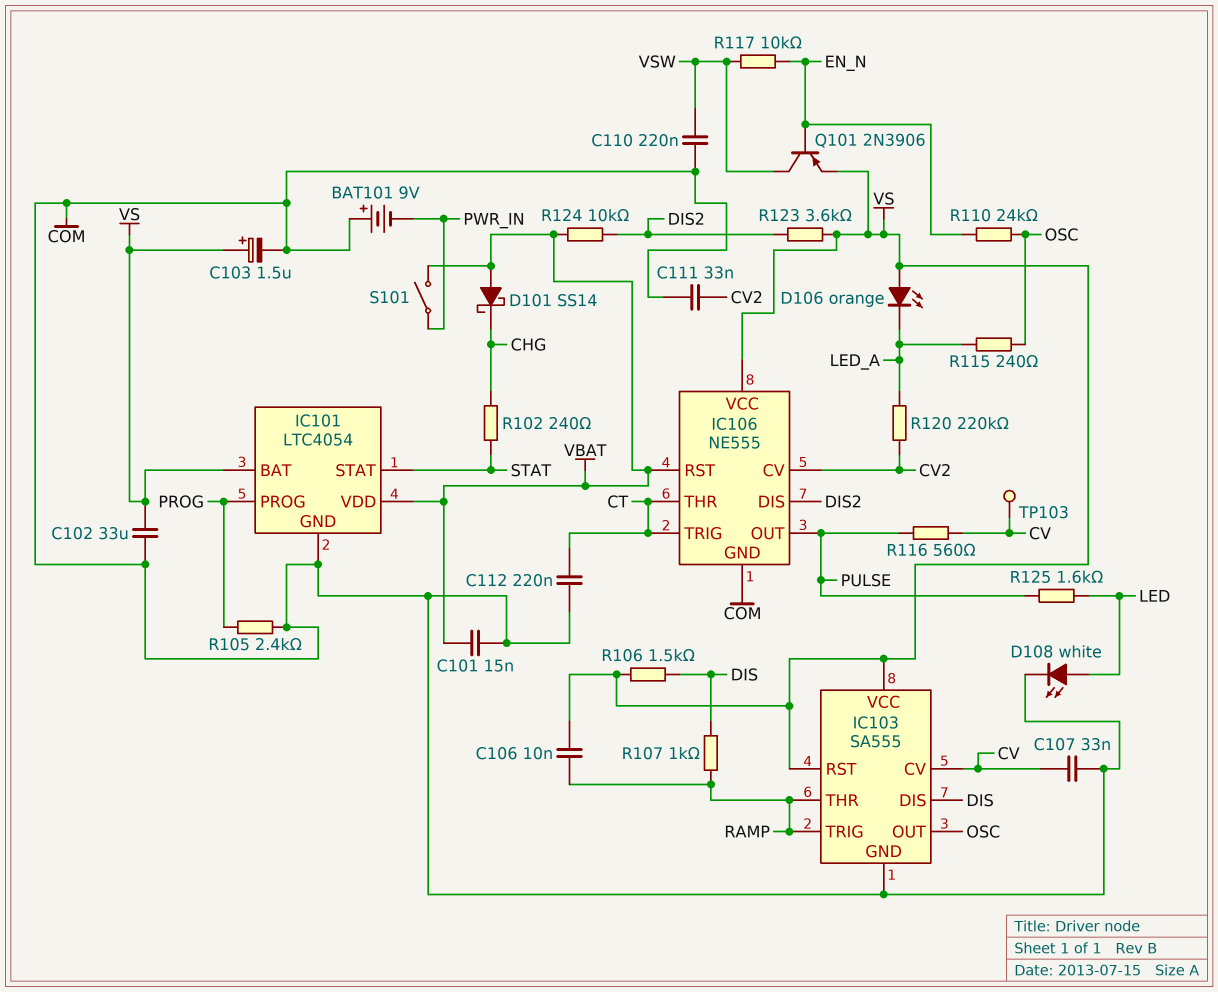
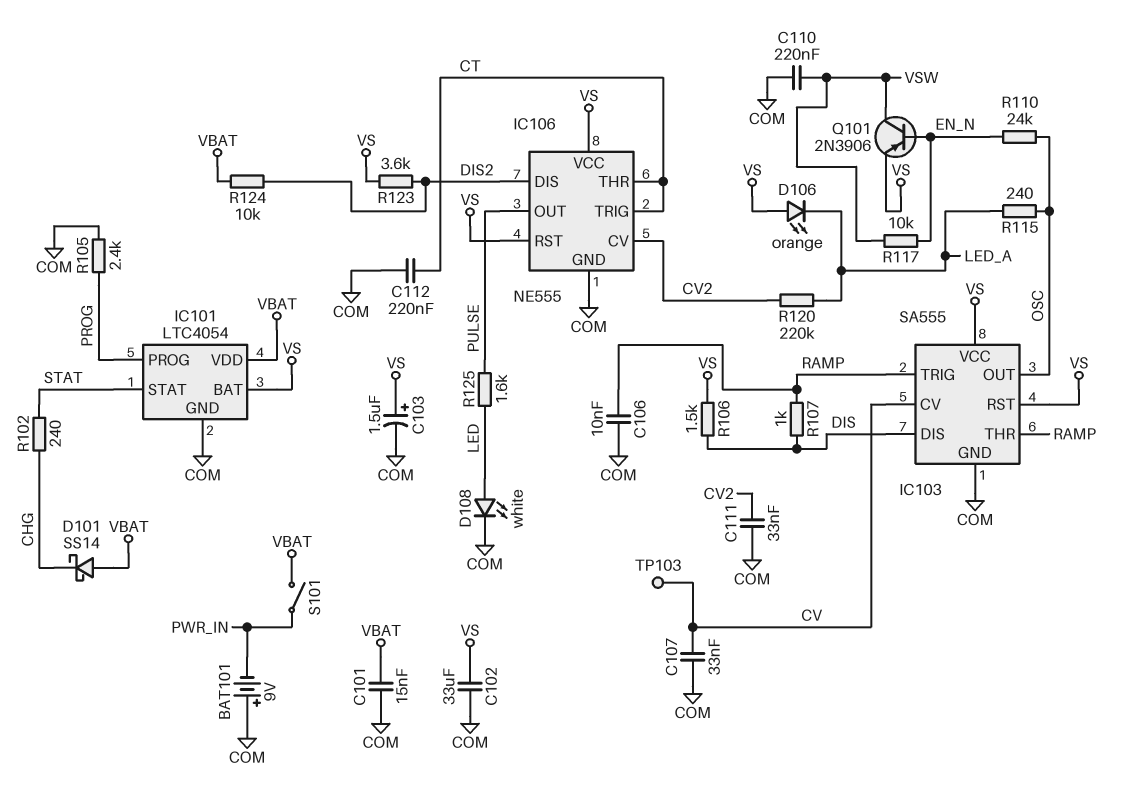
C106: 10nF (RAMP, VS) -> 10nF (COM, RAMP)
IC106 pin RST: VBAT -> VS
R116: 560 (CV, PULSE) -> none

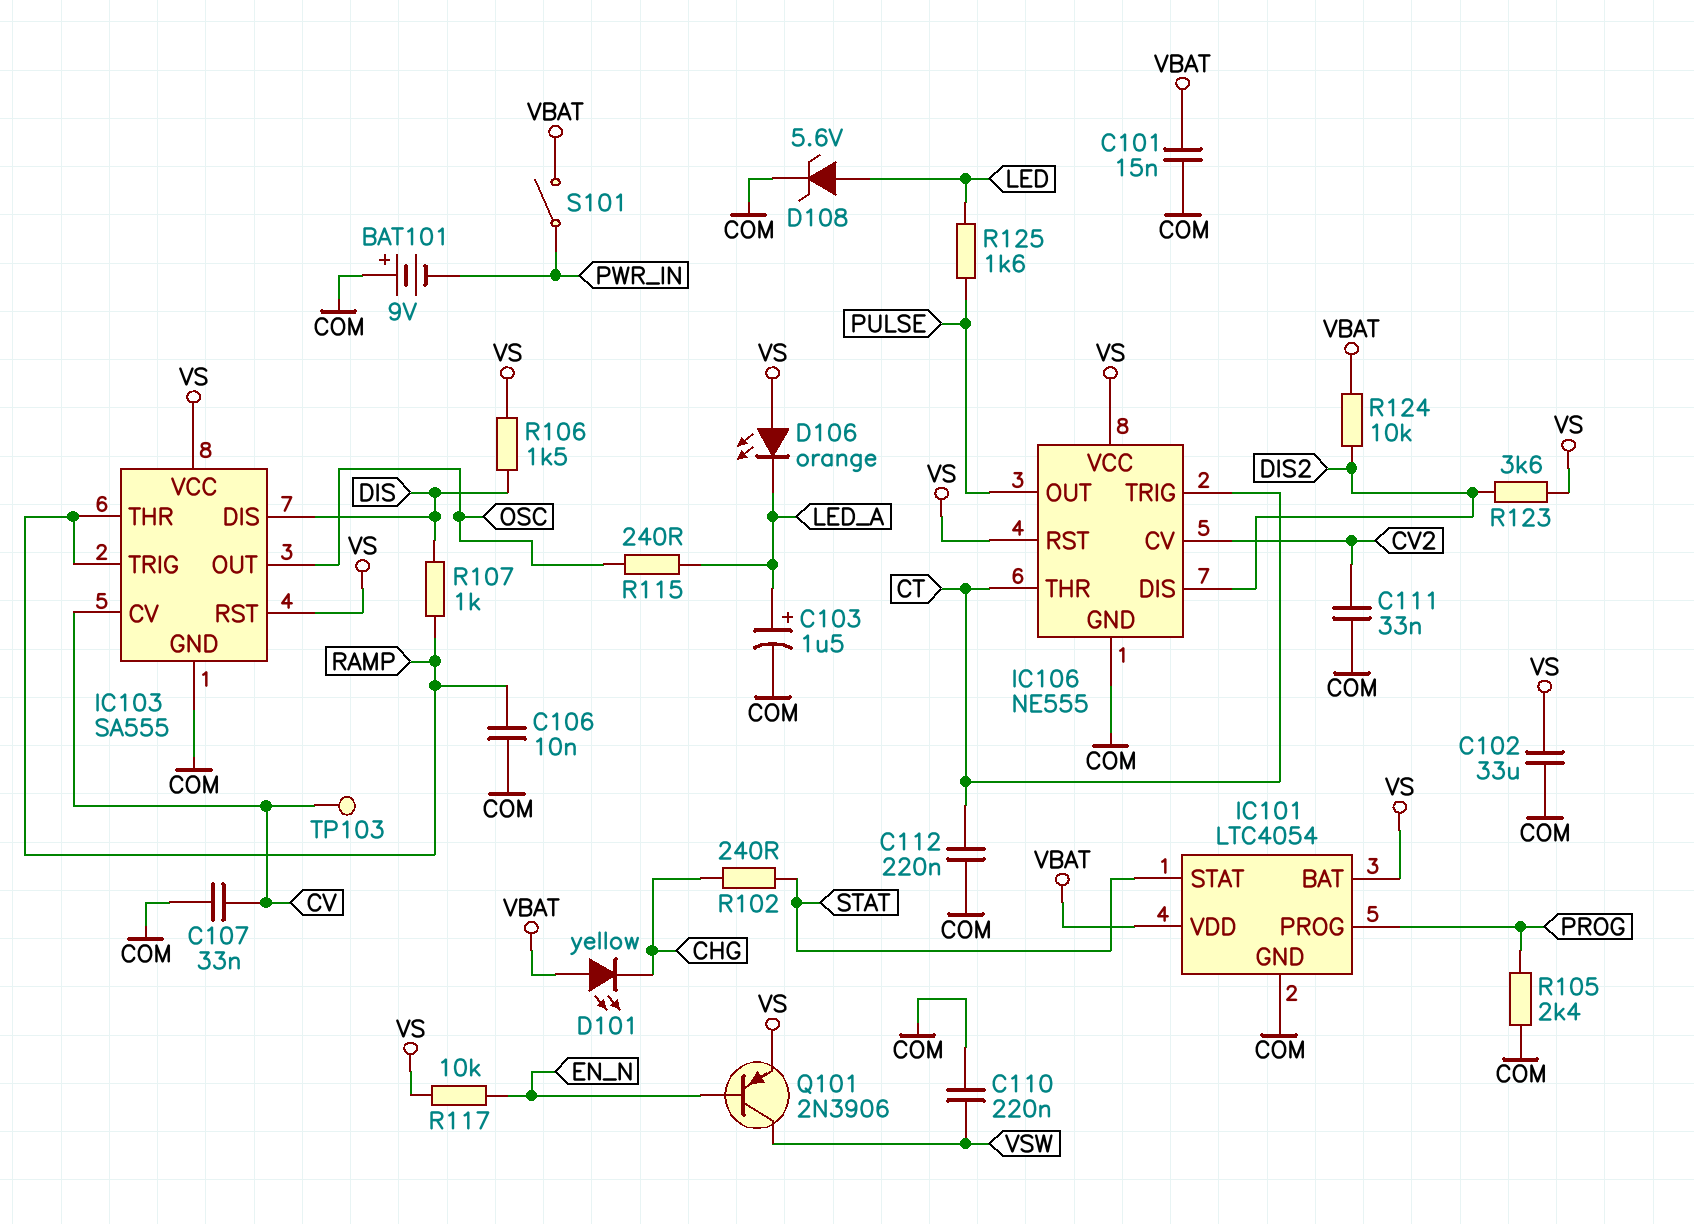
C103: 1.5uF (plus VS, minus COM) -> 1.5uF (plus LED_A, minus COM)
D101: schottky SS14 (A VBAT, K CHG) -> LED yellow (A VBAT, K CHG)
D108: LED white (A LED, K COM) -> zener 5.6V (A LED, K COM)
R110: 24k (EN_N, OSC) -> none
R117: 10k (EN_N, VSW) -> 10k (EN_N, VS)
R120: 220k (CV2, LED_A) -> none

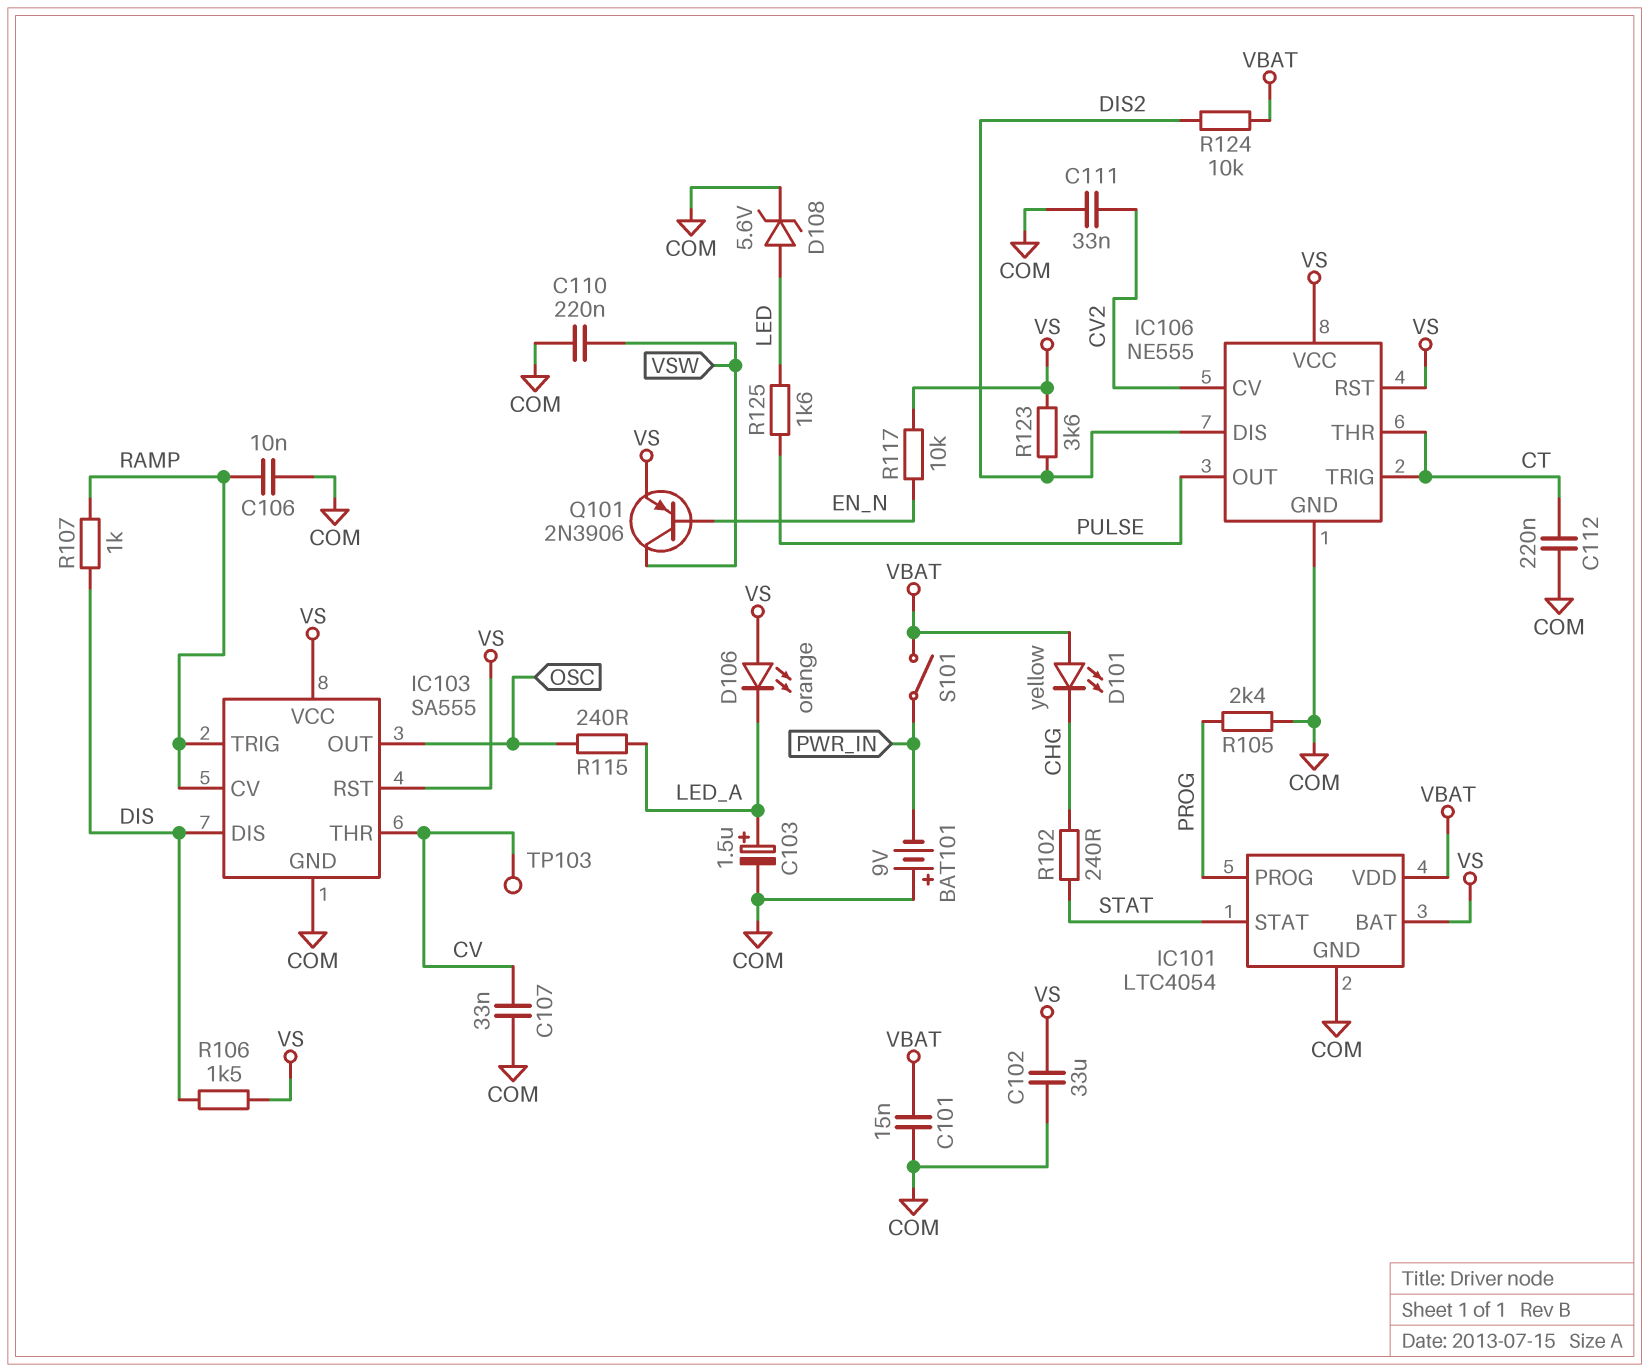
IC103 pin CV: CV -> RAMP
IC103 pin THR: RAMP -> CV

